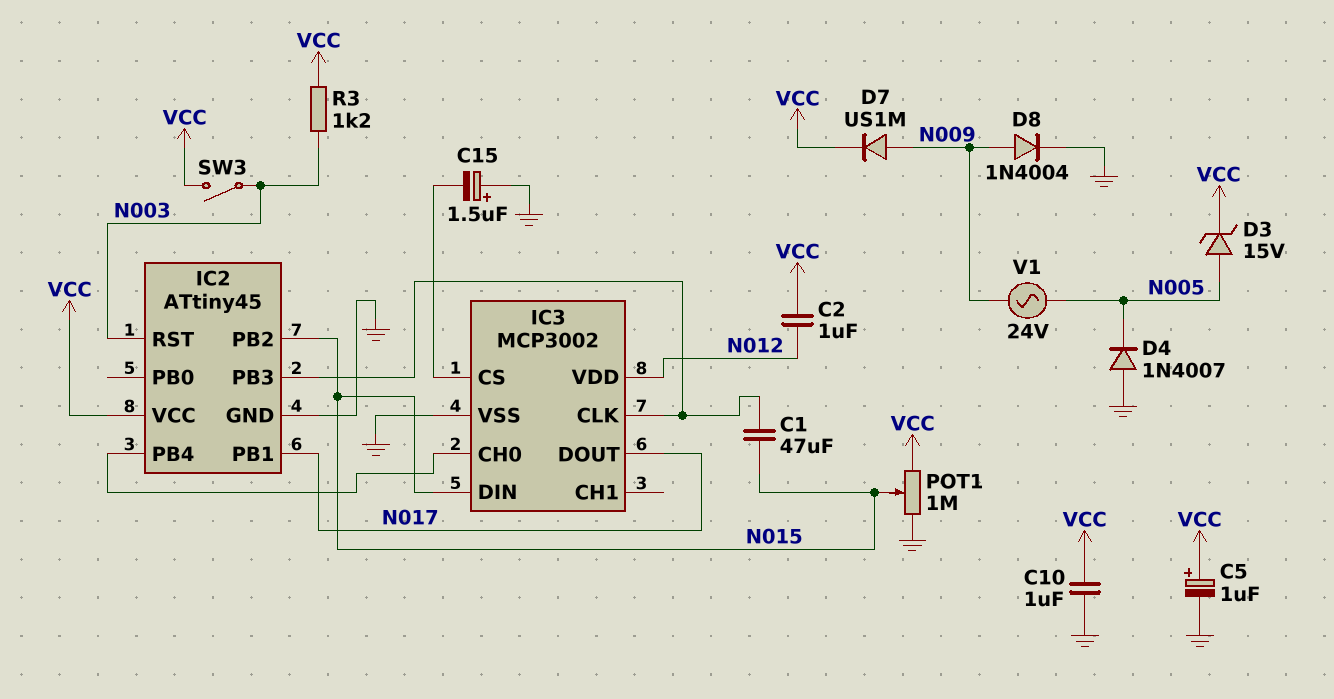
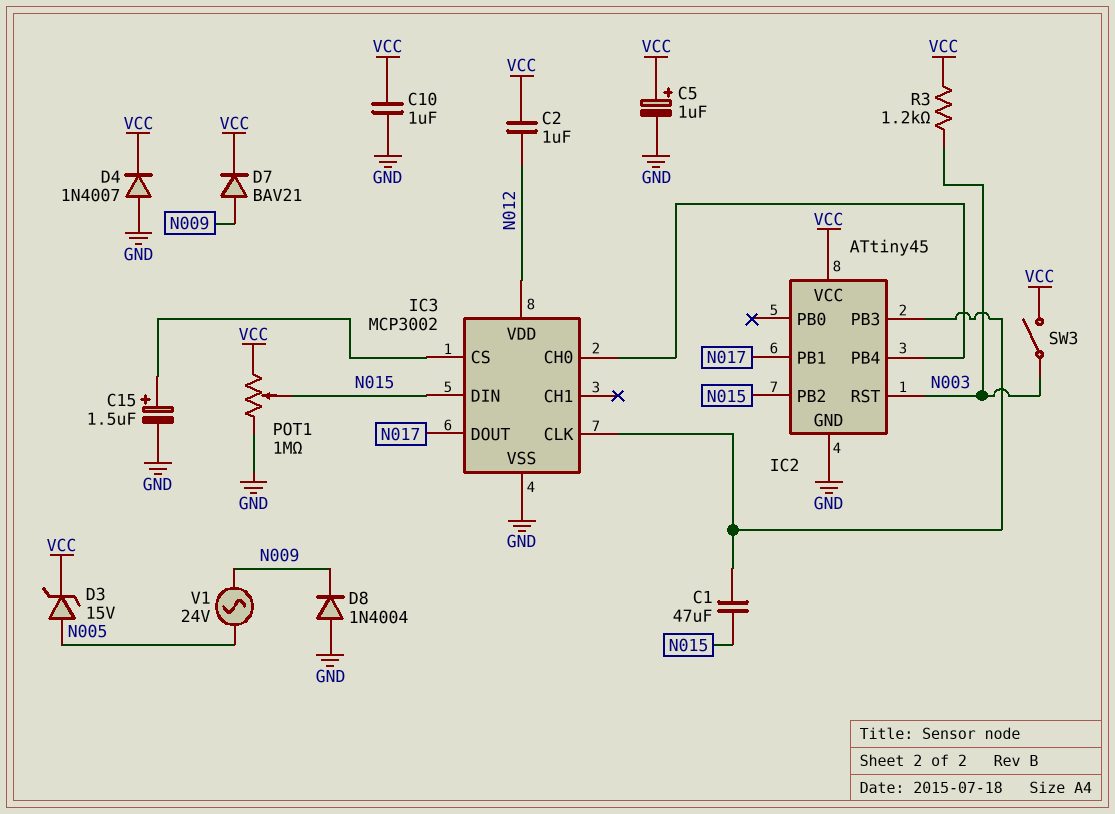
C15: 1.5uF (plus GND, minus IC3/CS) -> 1.5uF (plus IC3/CS, minus GND)
D4: diode 1N4007 (A GND, K N005) -> diode 1N4007 (A GND, K VCC)
D7: diode US1M (A N009, K VCC) -> diode BAV21 (A N009, K VCC)
D8: diode 1N4004 (A N009, K GND) -> diode 1N4004 (A GND, K N009)

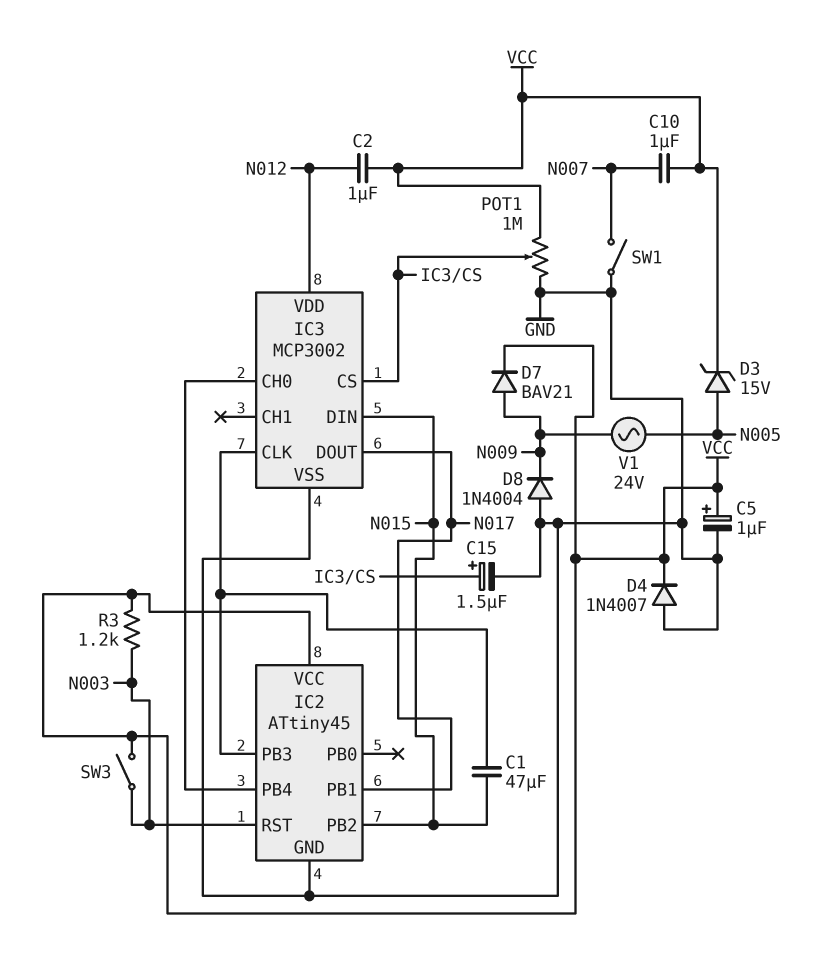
C10: 1uF (GND, VCC) -> 1uF (N007, VCC)
POT1: 1M (GND, VCC, wiper N015) -> 1M (GND, VCC, wiper IC3/CS)
SW1: none -> switch (GND, N007)

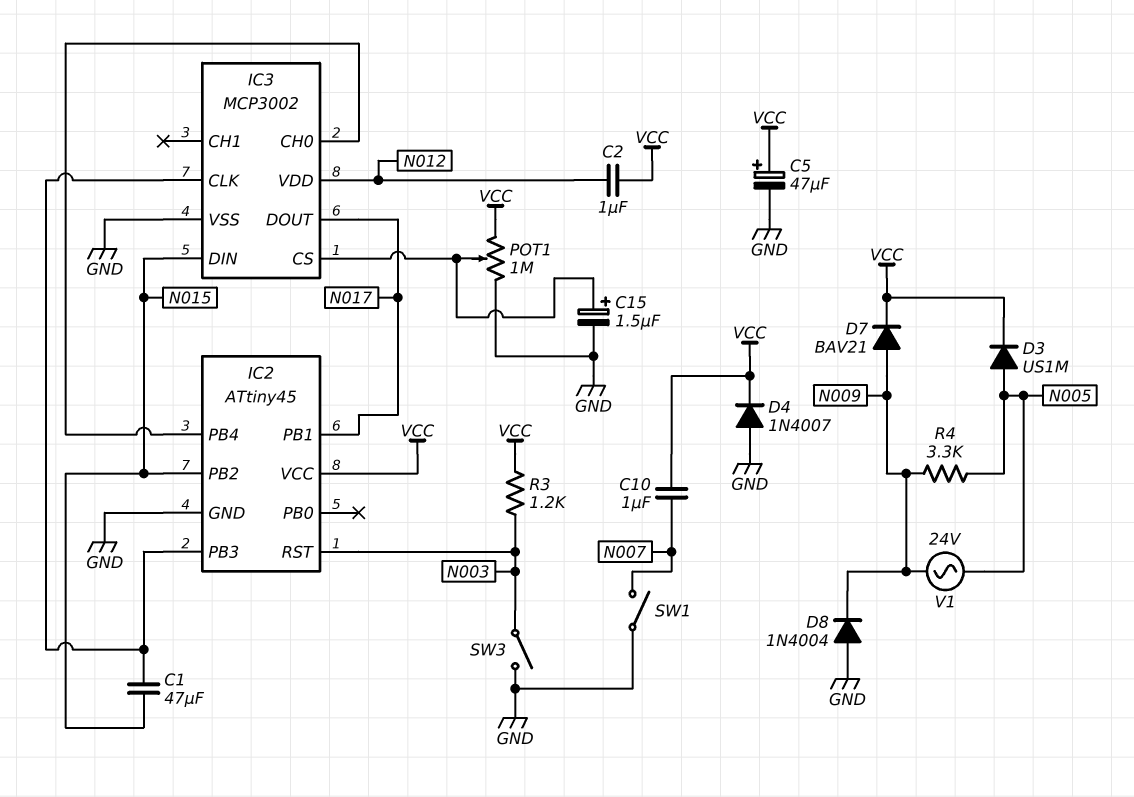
C5: 1uF (plus VCC, minus GND) -> 47uF (plus VCC, minus GND)
D3: zener 15V (A N005, K VCC) -> diode US1M (A N005, K VCC)
R4: none -> 3.3k (N005, N009)
SW3: switch (N003, VCC) -> switch (GND, N003)

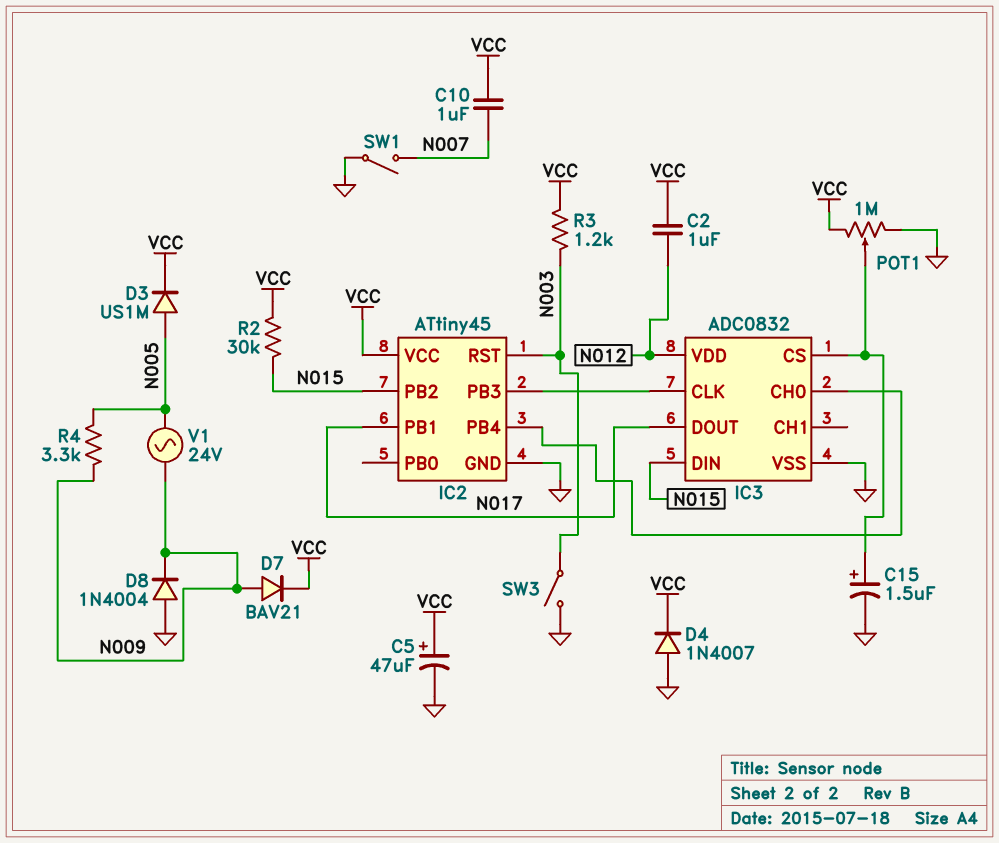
C1: 47uF (IC2/PB3, N015) -> none
IC3: MCP3002 -> ADC0832
R2: none -> 30k (N015, VCC)

